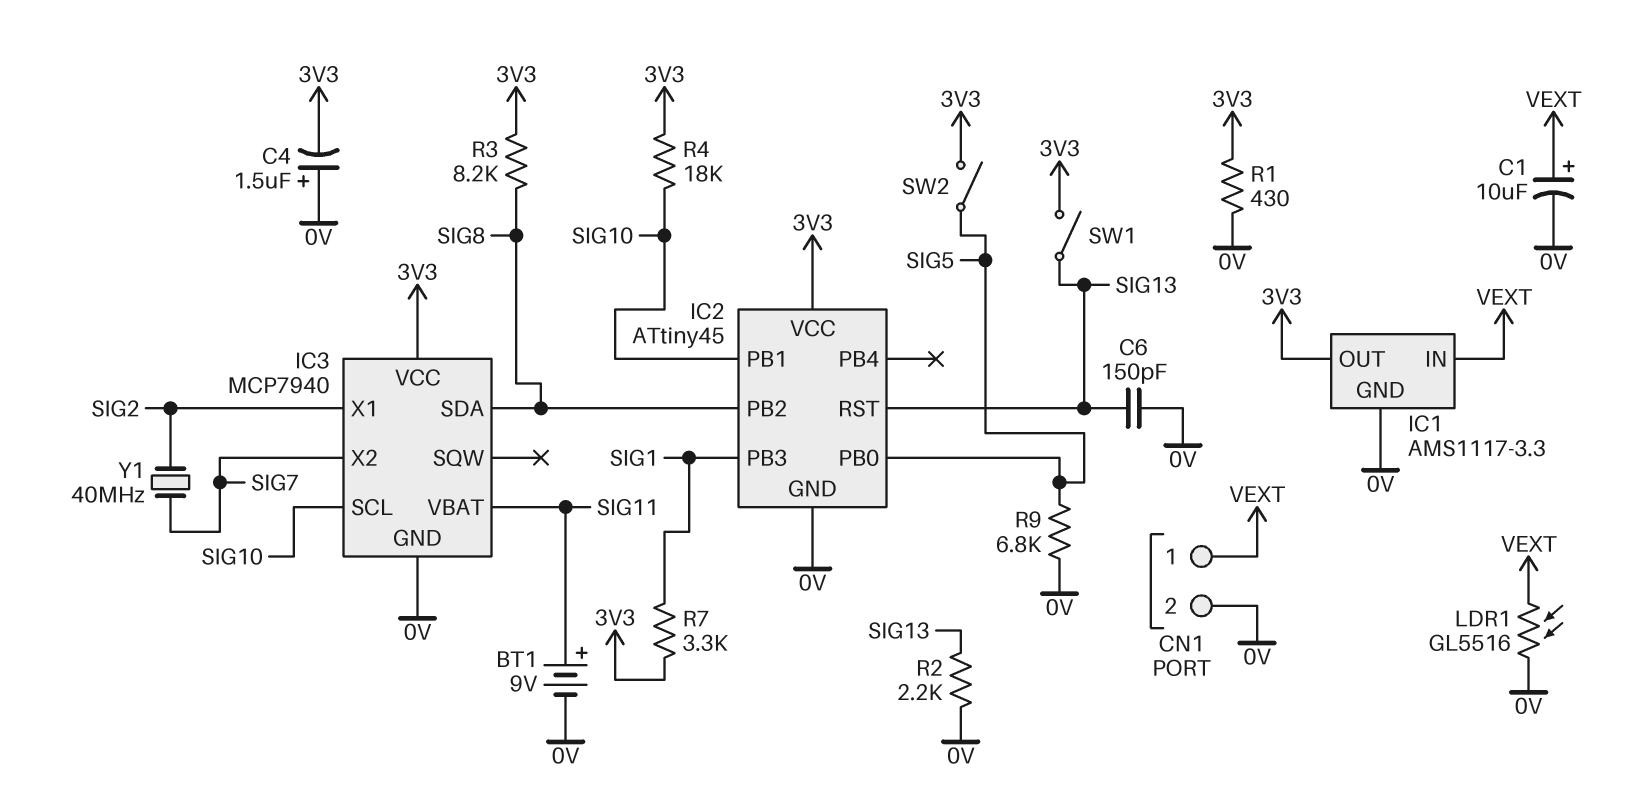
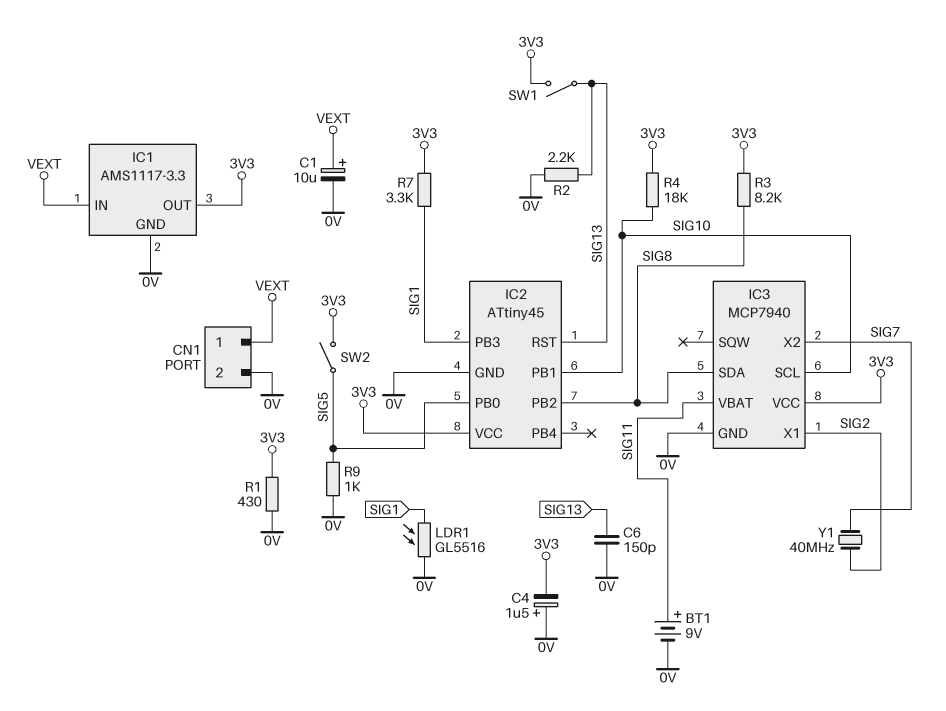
LDR1: GL5516 (0V, VEXT) -> GL5516 (0V, SIG1)
R9: 6.8k (0V, SIG5) -> 1k (0V, SIG5)

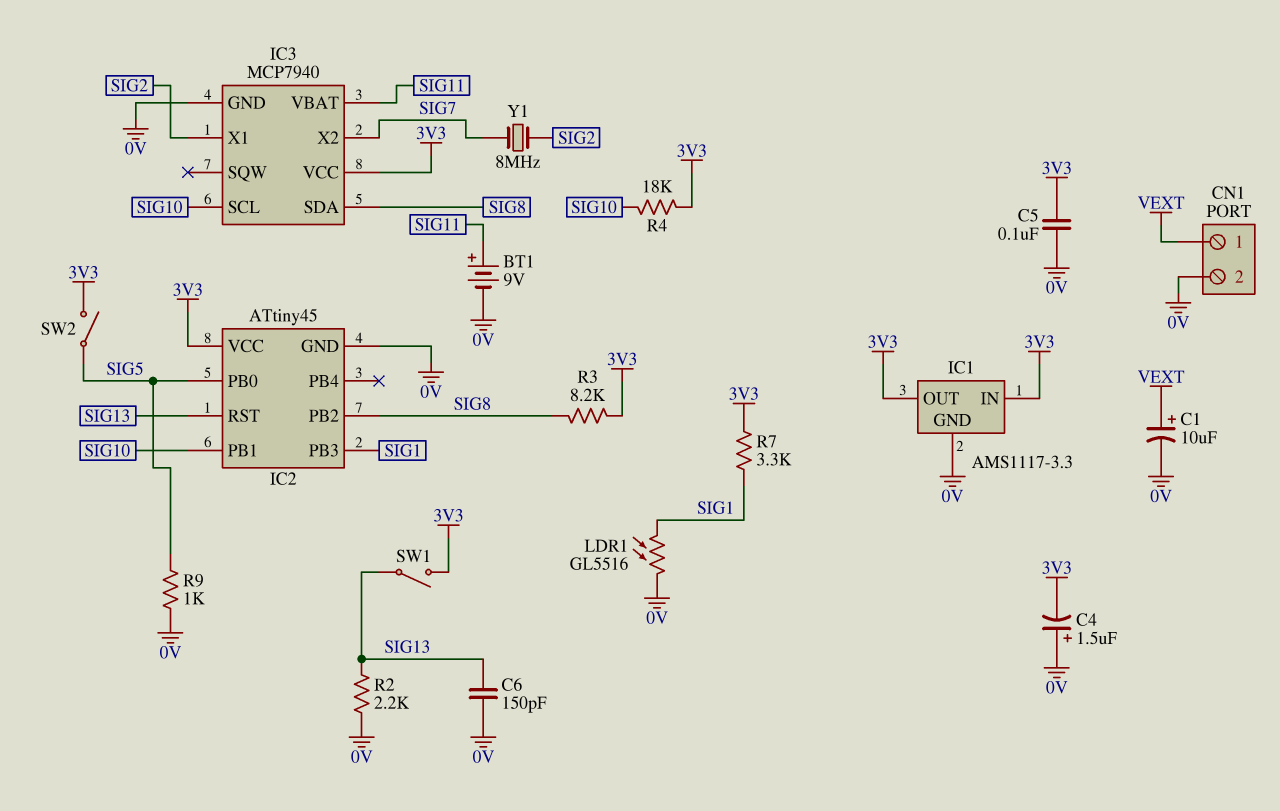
C5: none -> 100nF (0V, 3V3)
IC1 pin IN: VEXT -> 3V3
R1: 430 (0V, 3V3) -> none
Y1: 40MHz (SIG2, SIG7) -> 8MHz (SIG2, SIG7)

